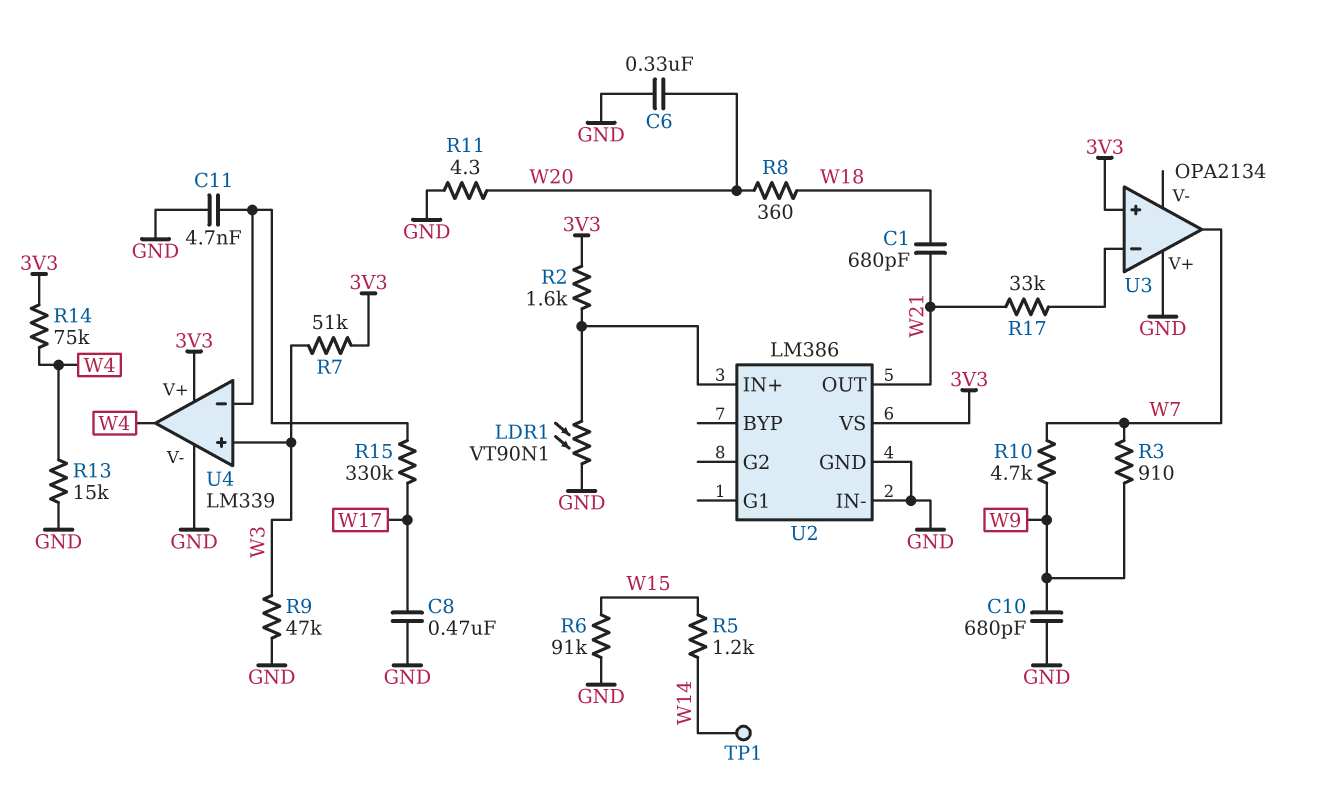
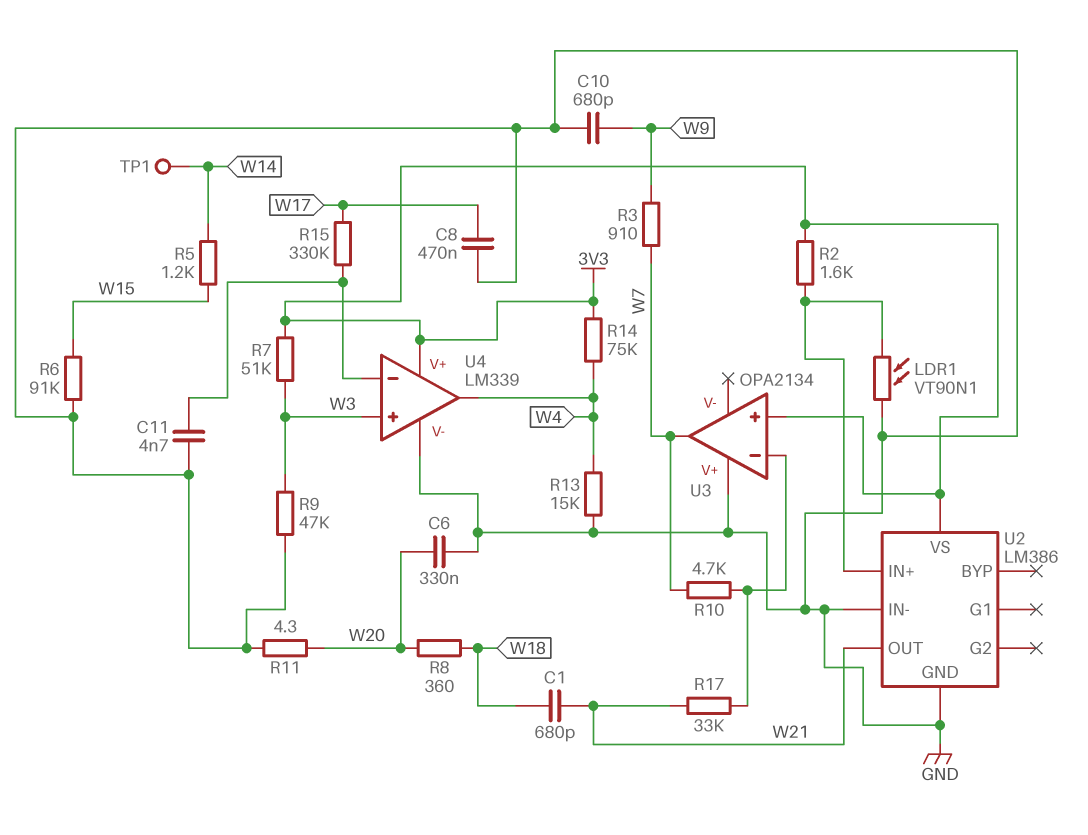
R10: 4.7k (W7, W9) -> 4.7k (U3/in-, W7)

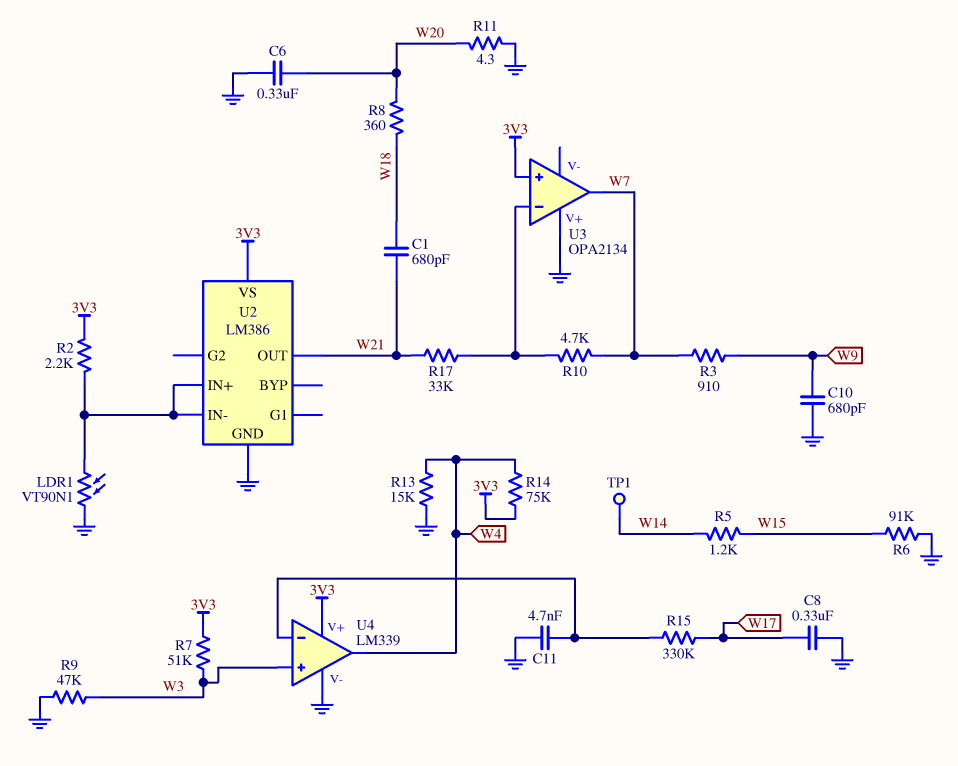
C8: 470nF (GND, W17) -> 330nF (GND, W17)
R2: 1.6k (3V3, U2/IN+) -> 2.2k (3V3, U2/IN+)
U2 pin IN-: GND -> U2/IN+

